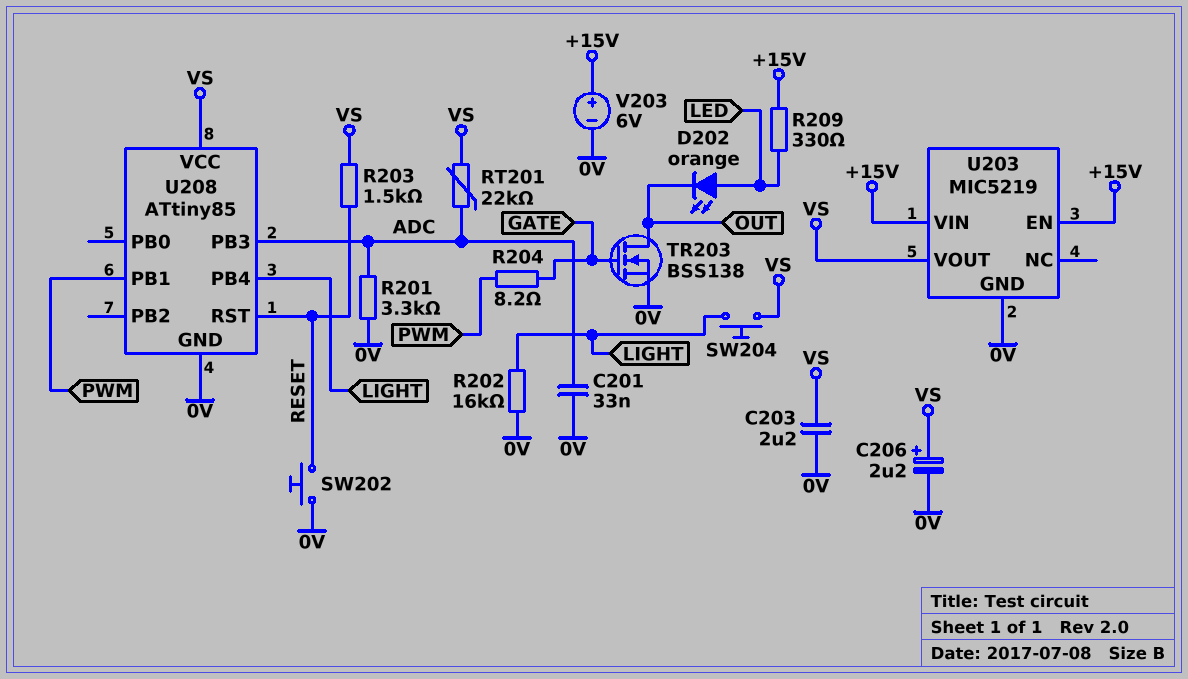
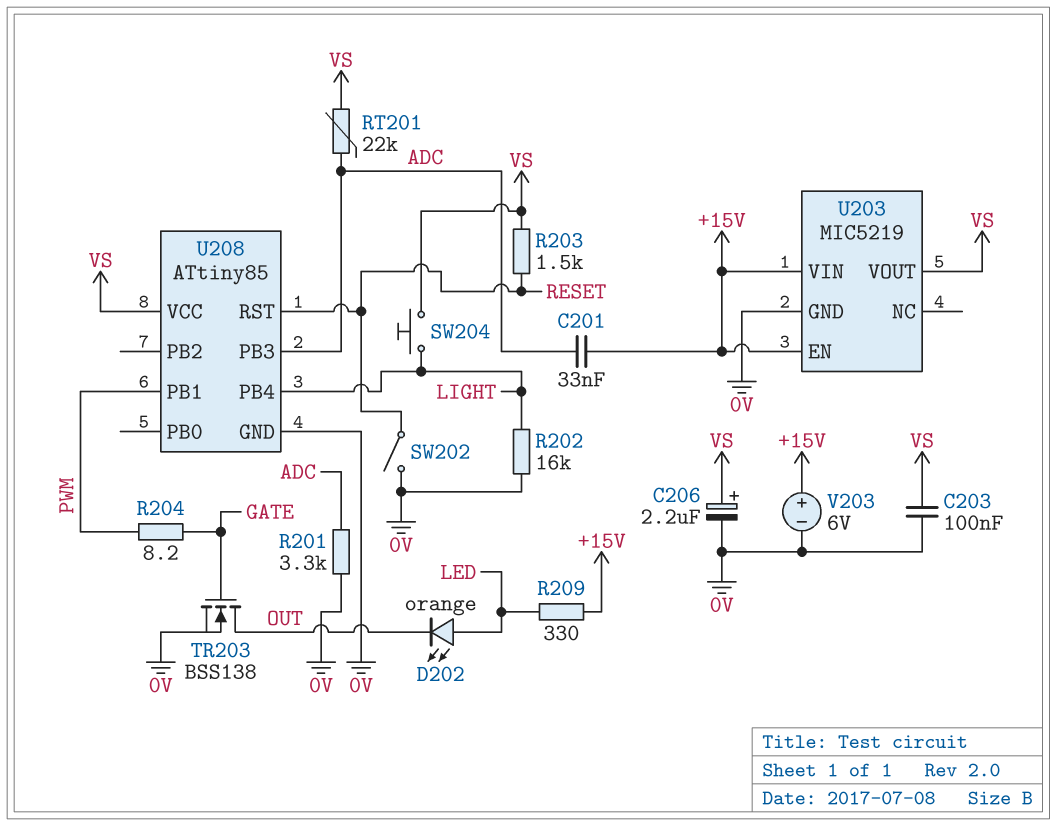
C201: 33nF (0V, ADC) -> 33nF (+15V, ADC)
C203: 2.2uF (0V, VS) -> 100nF (0V, VS)
SW202: button (0V, RESET) -> switch (0V, RESET)

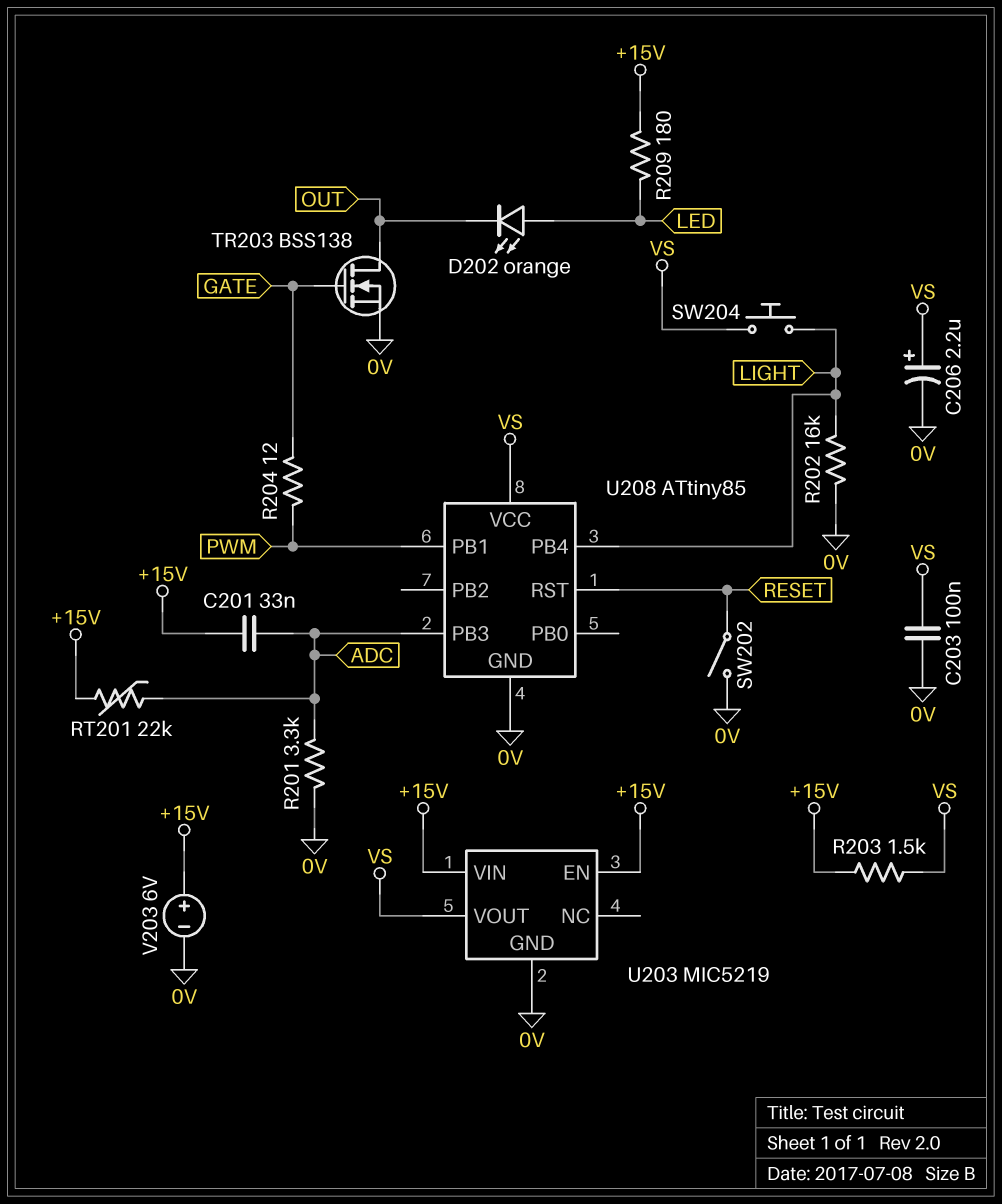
R203: 1.5k (RESET, VS) -> 1.5k (+15V, VS)
R204: 8.2 (GATE, PWM) -> 12 (GATE, PWM)
R209: 330 (+15V, LED) -> 180 (+15V, LED)
RT201: 22k (ADC, VS) -> 22k (+15V, ADC)

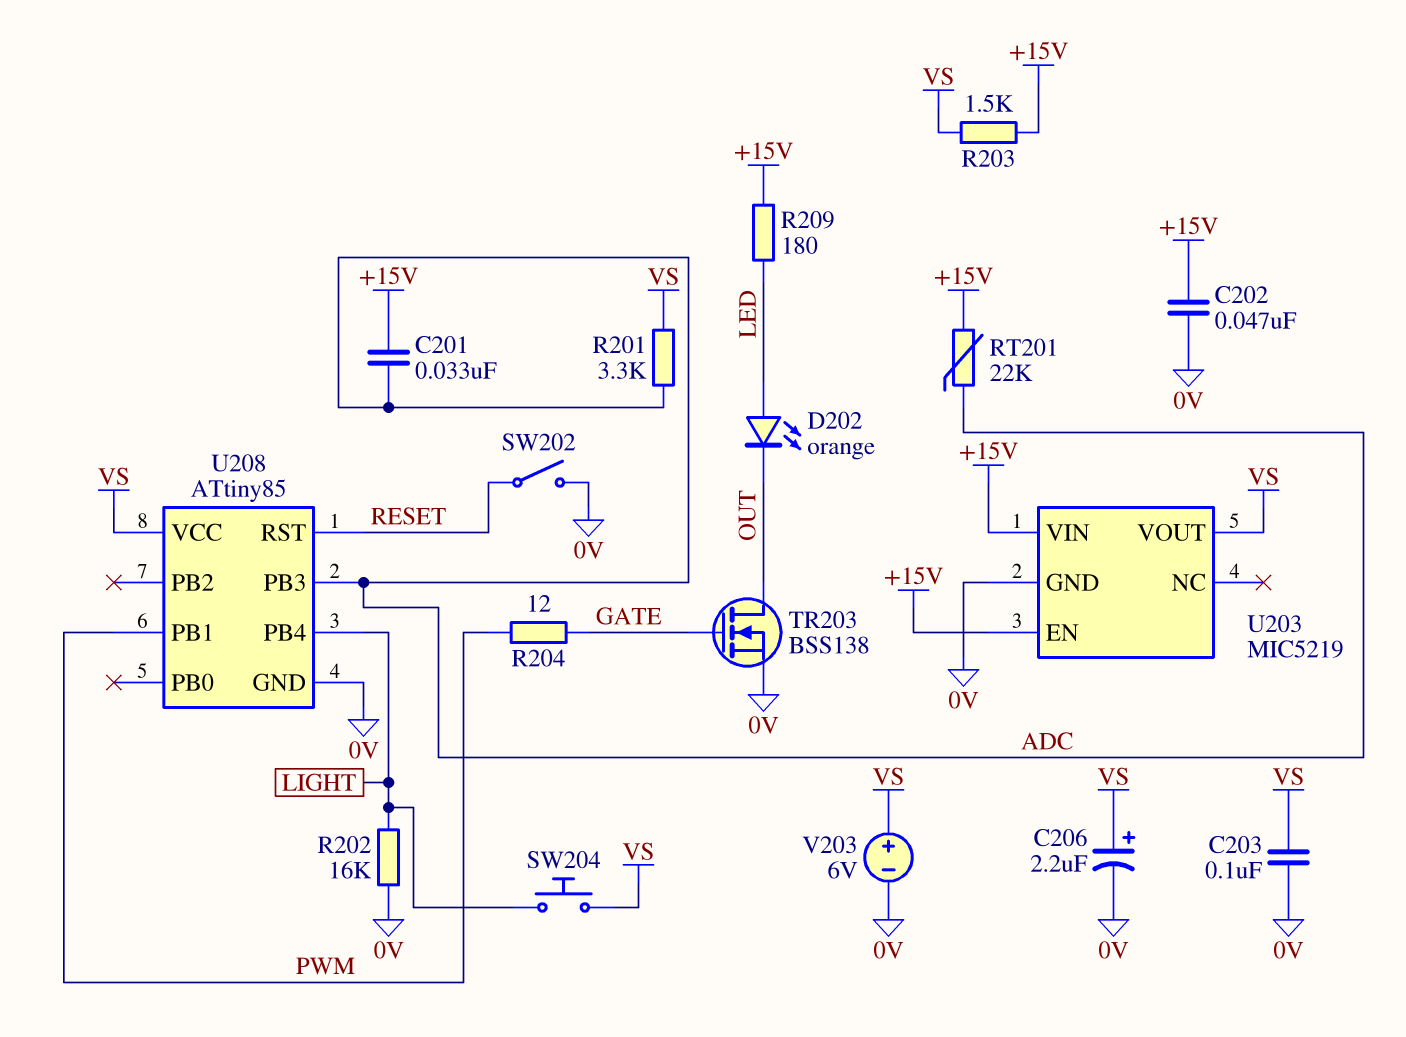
C202: none -> 47nF (+15V, 0V)
R201: 3.3k (0V, ADC) -> 3.3k (ADC, VS)
V203: 6V (plus +15V, minus 0V) -> 6V (plus VS, minus 0V)

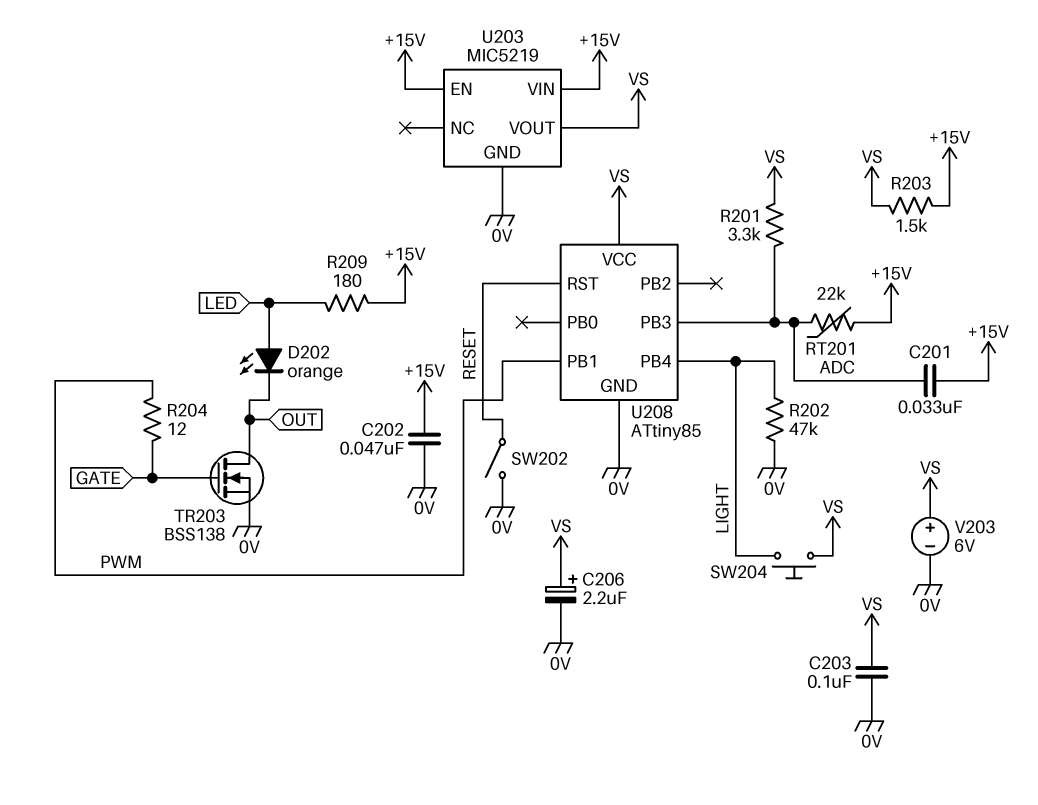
R202: 16k (0V, LIGHT) -> 47k (0V, LIGHT)

